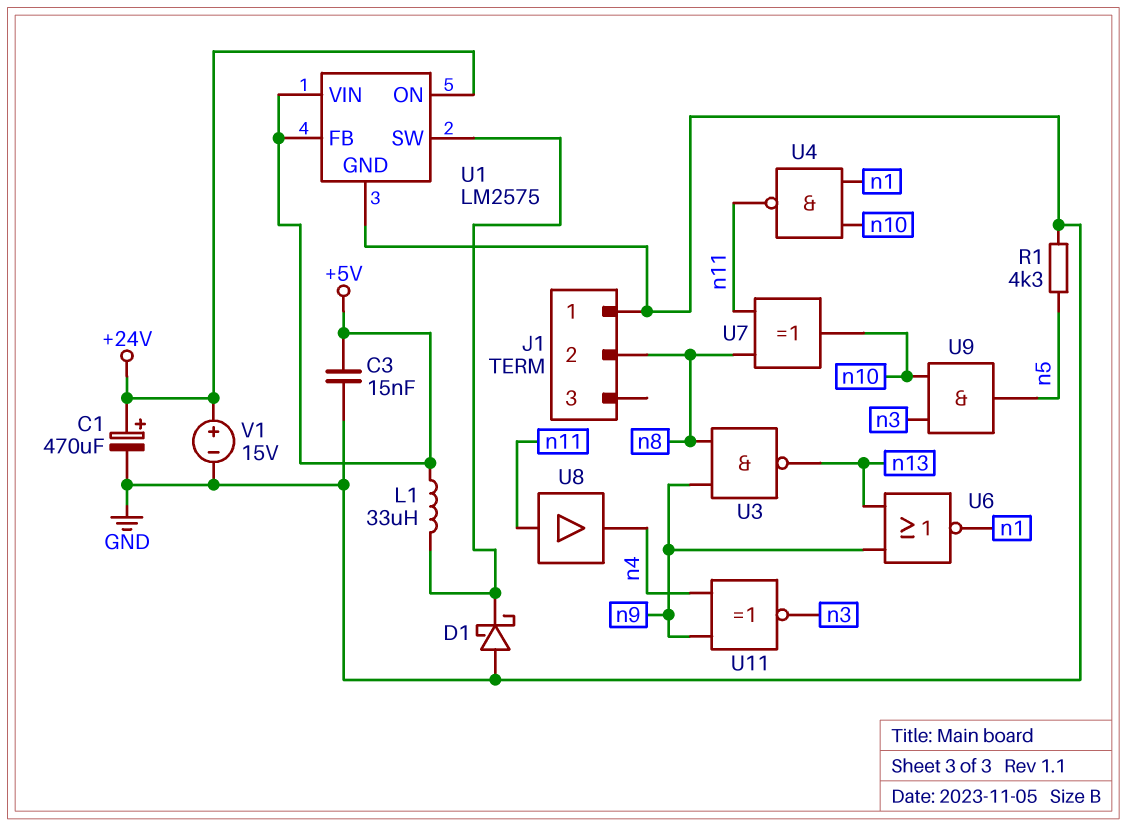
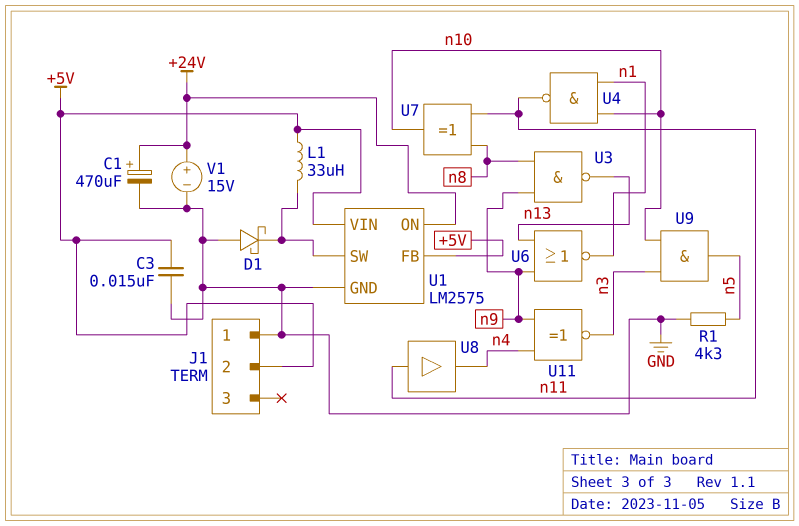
J1 pin 2: n8 -> +5V

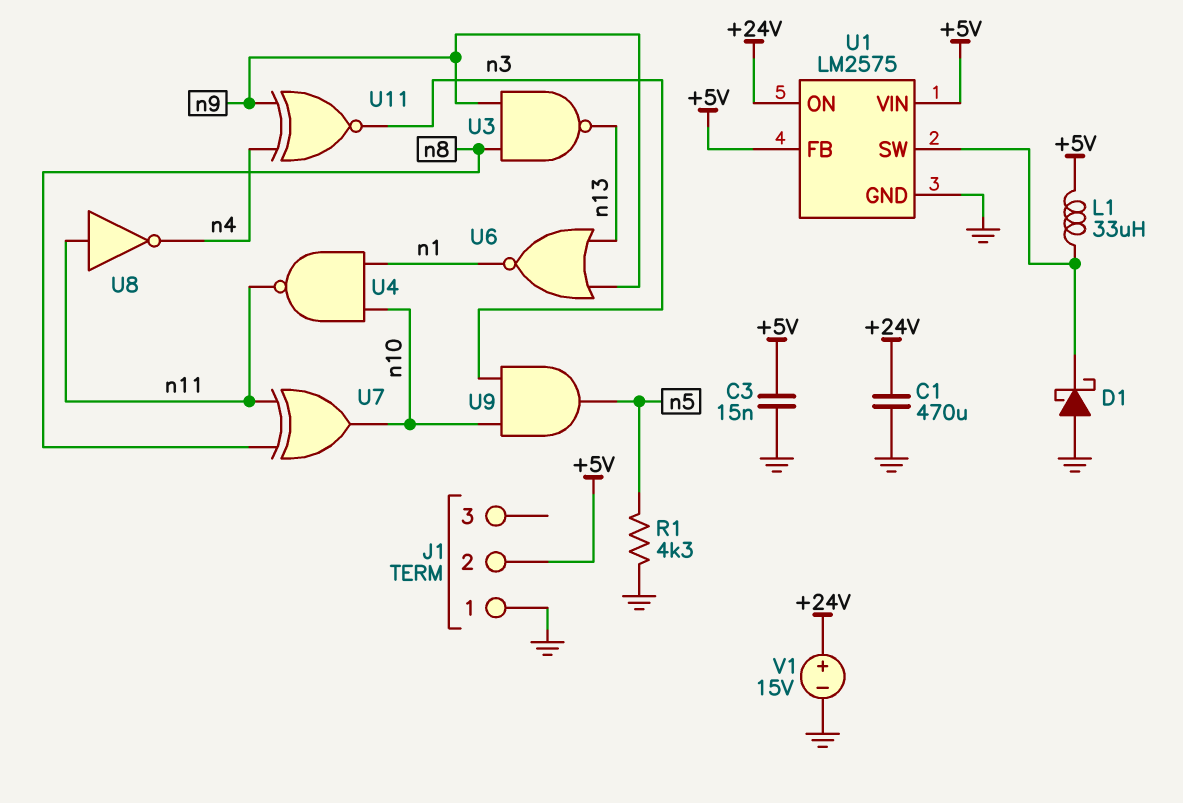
C1: 470uF (plus +24V, minus GND) -> 470uF (+24V, GND)
U8: buffer (in n11, out n4) -> NOT (in n11, out n4)

